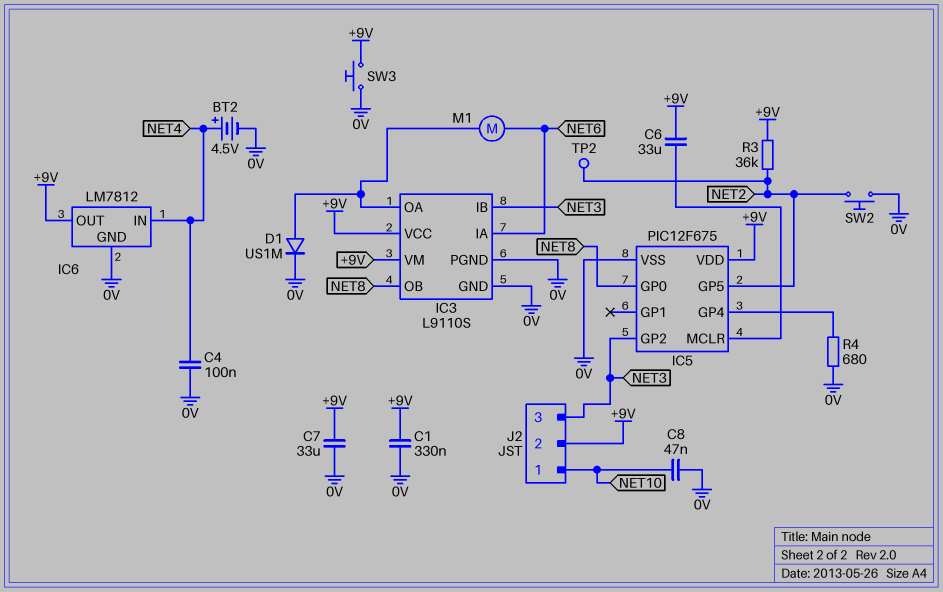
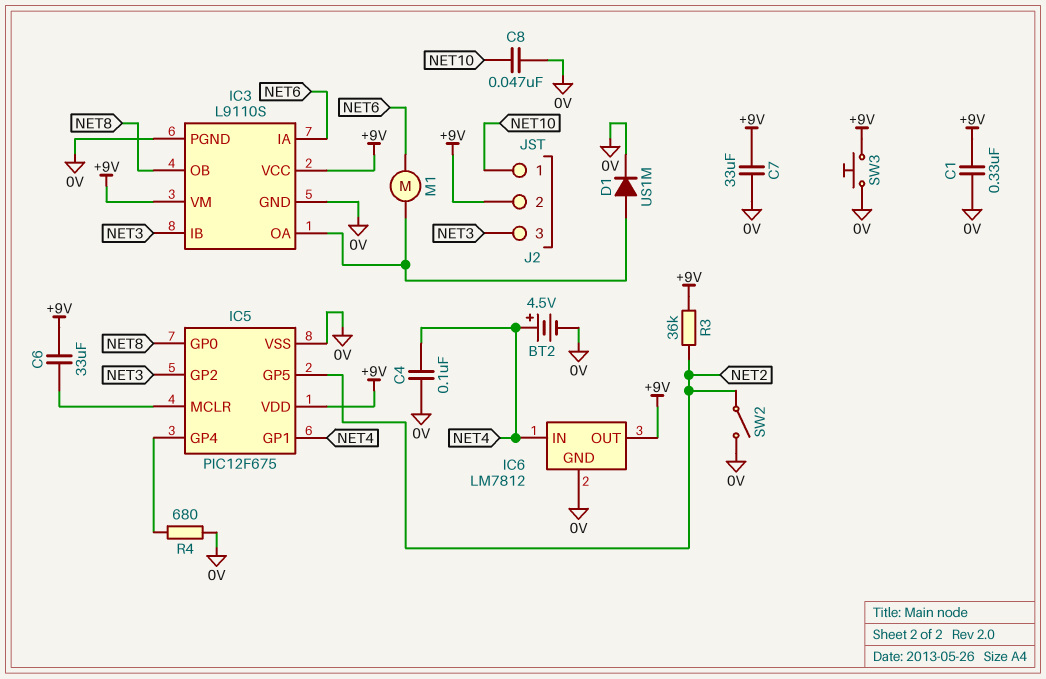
IC5 pin GP1: none -> NET4
SW2: button (0V, NET2) -> switch (0V, NET2)
TP2: test point (NET2) -> none

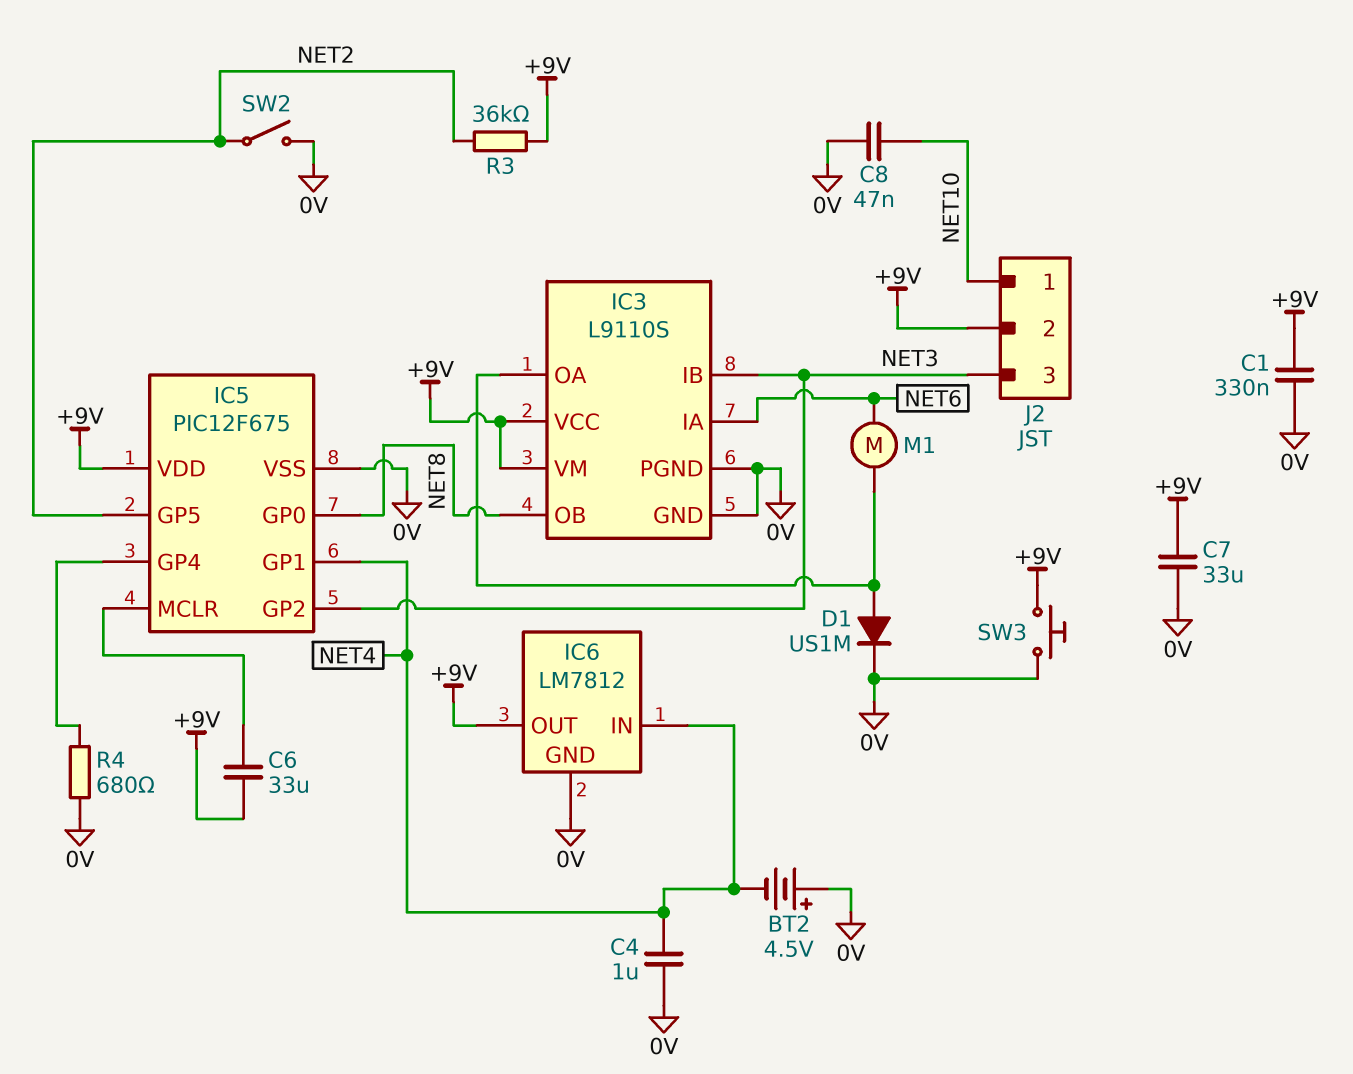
BT2: 4.5V (plus NET4, minus 0V) -> 4.5V (plus 0V, minus NET4)
C4: 100nF (0V, NET4) -> 1uF (0V, NET4)

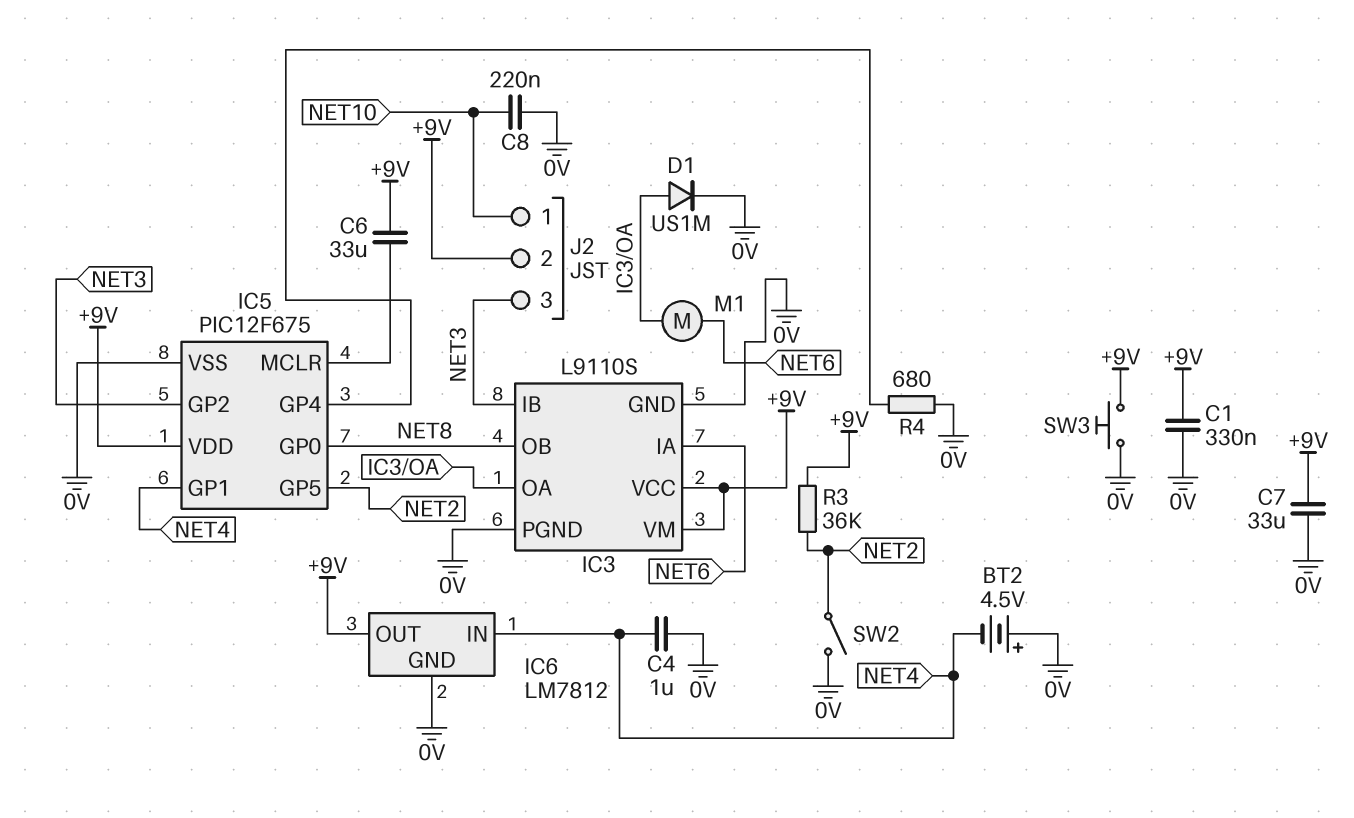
C8: 47nF (0V, NET10) -> 220nF (0V, NET10)

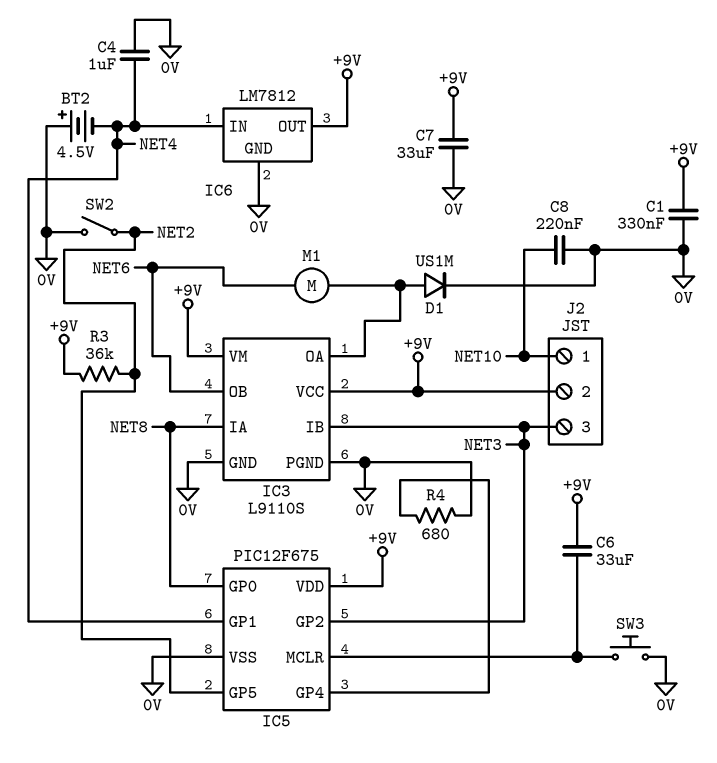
IC3 pin IA: NET6 -> NET8
IC3 pin OB: NET8 -> NET6
SW3: button (+9V, 0V) -> button (0V, IC5/MCLR)

